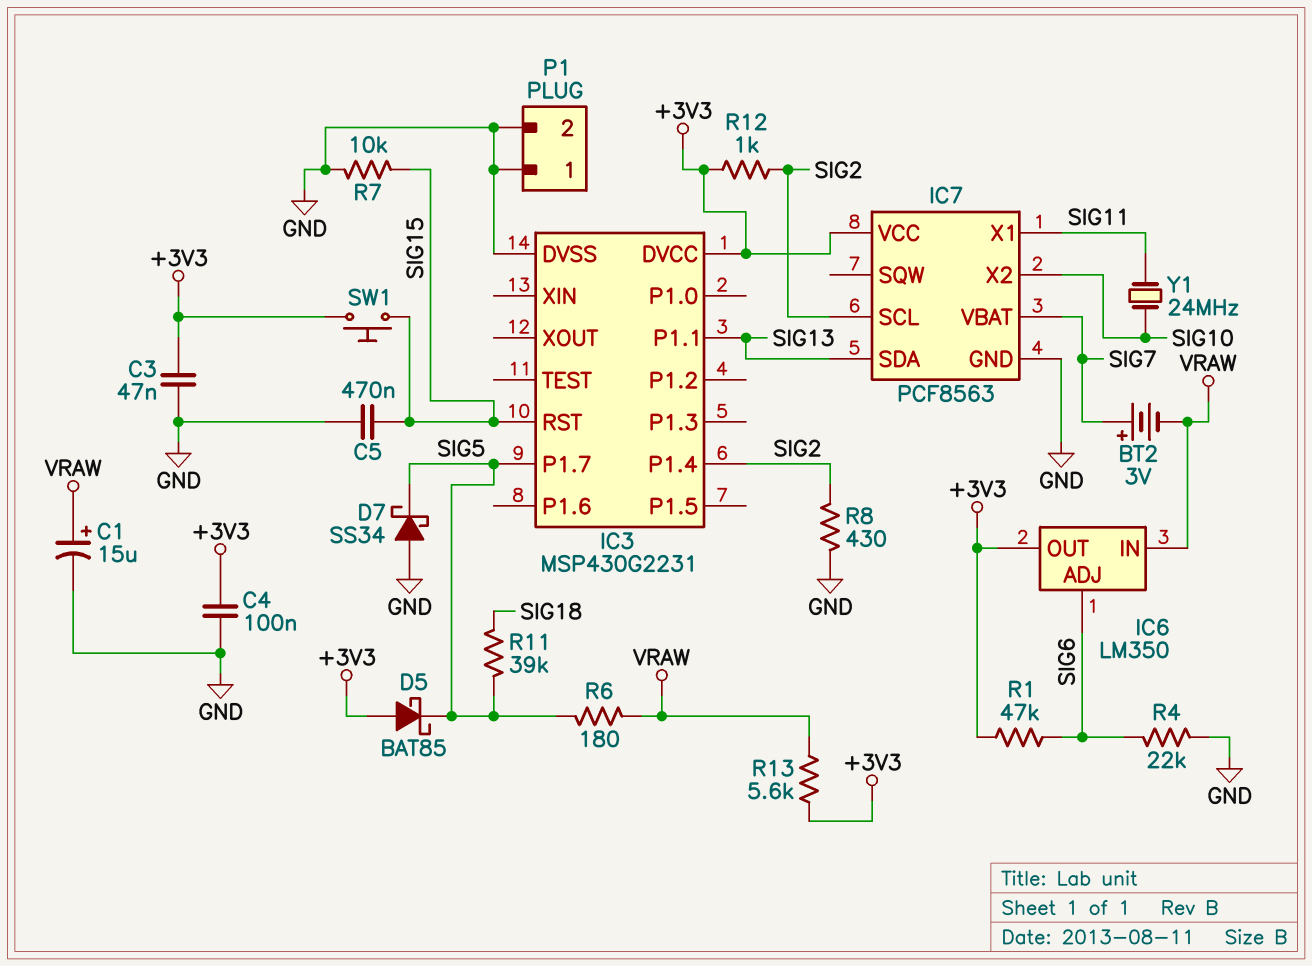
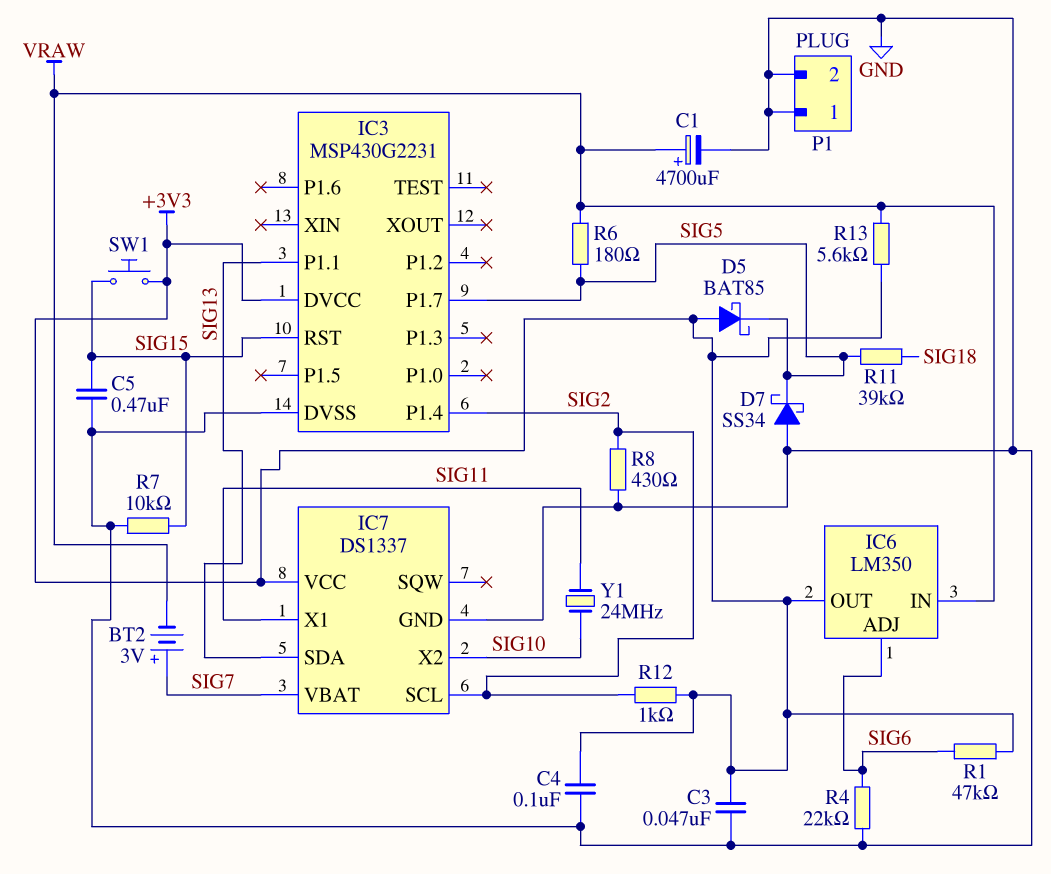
C1: 15uF (plus VRAW, minus GND) -> 4700uF (plus VRAW, minus GND)
IC7: PCF8563 -> DS1337

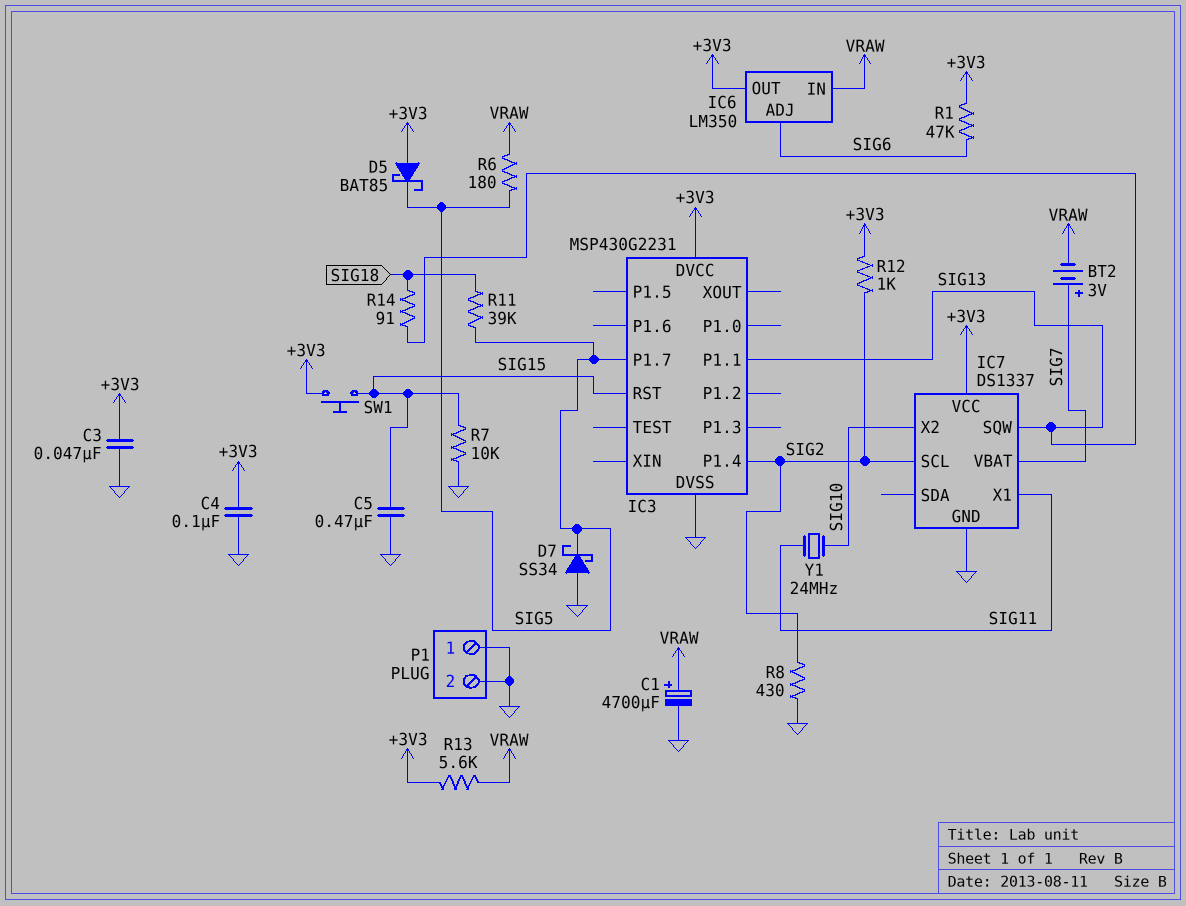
IC7 pin SDA: SIG13 -> none
IC7 pin SQW: none -> SIG13
R4: 22k (GND, SIG6) -> none
R14: none -> 91 (SIG13, SIG18)

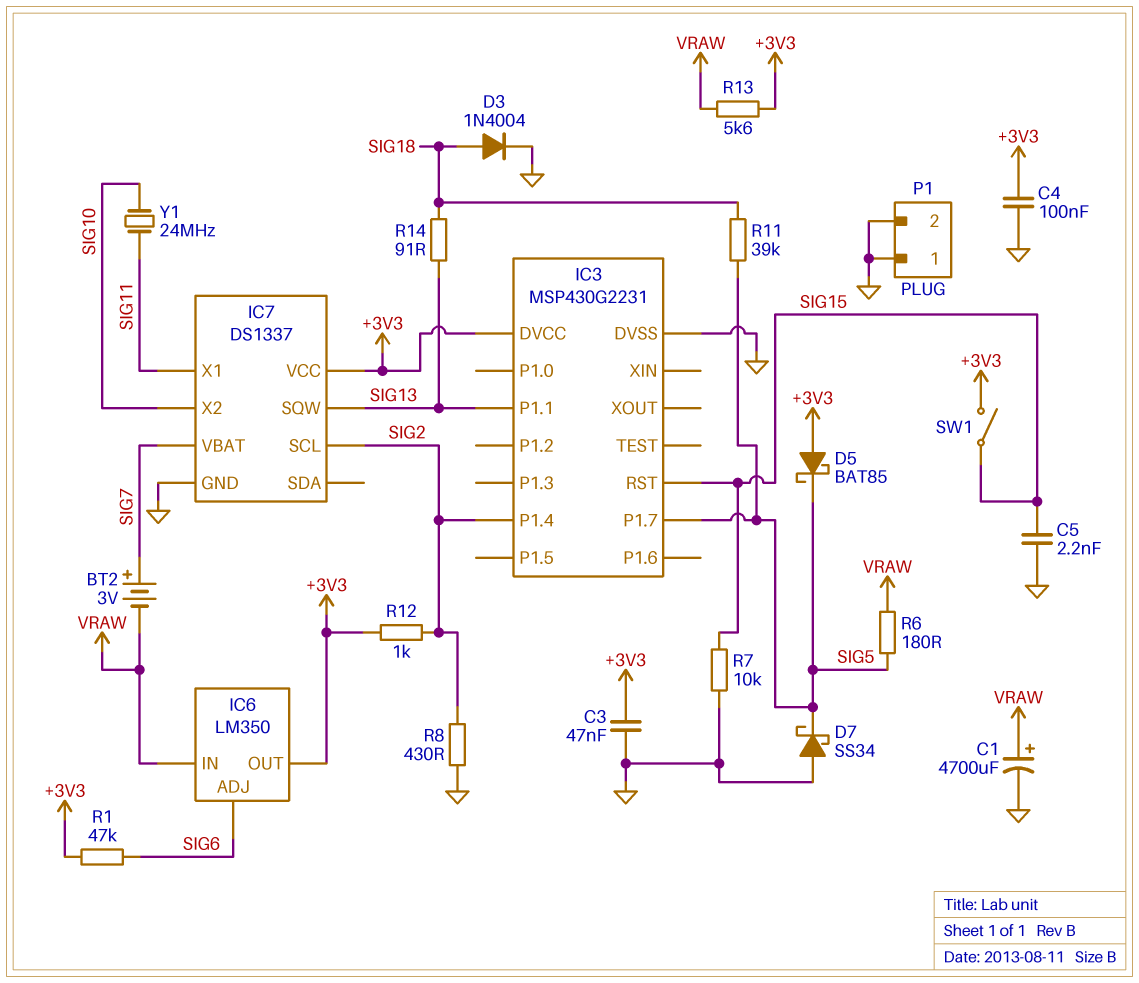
C5: 470nF (GND, SIG15) -> 2.2nF (GND, SIG15)
D3: none -> diode 1N4004 (A SIG18, K GND)
SW1: button (+3V3, SIG15) -> switch (+3V3, SIG15)

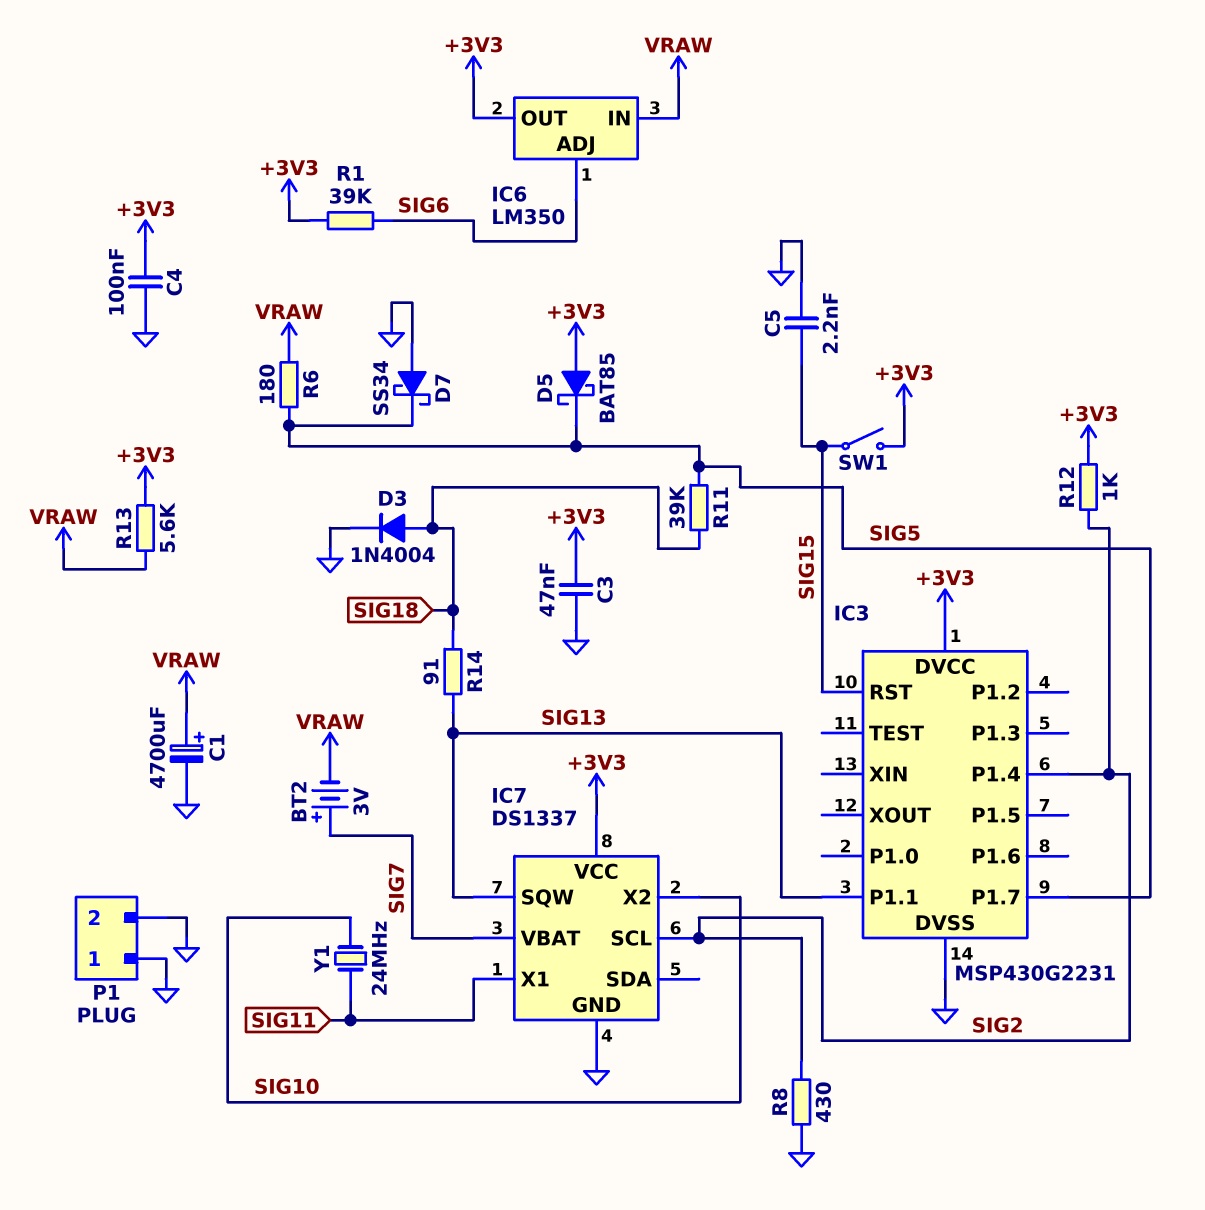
R1: 47k (+3V3, SIG6) -> 39k (+3V3, SIG6)
R7: 10k (GND, SIG15) -> none

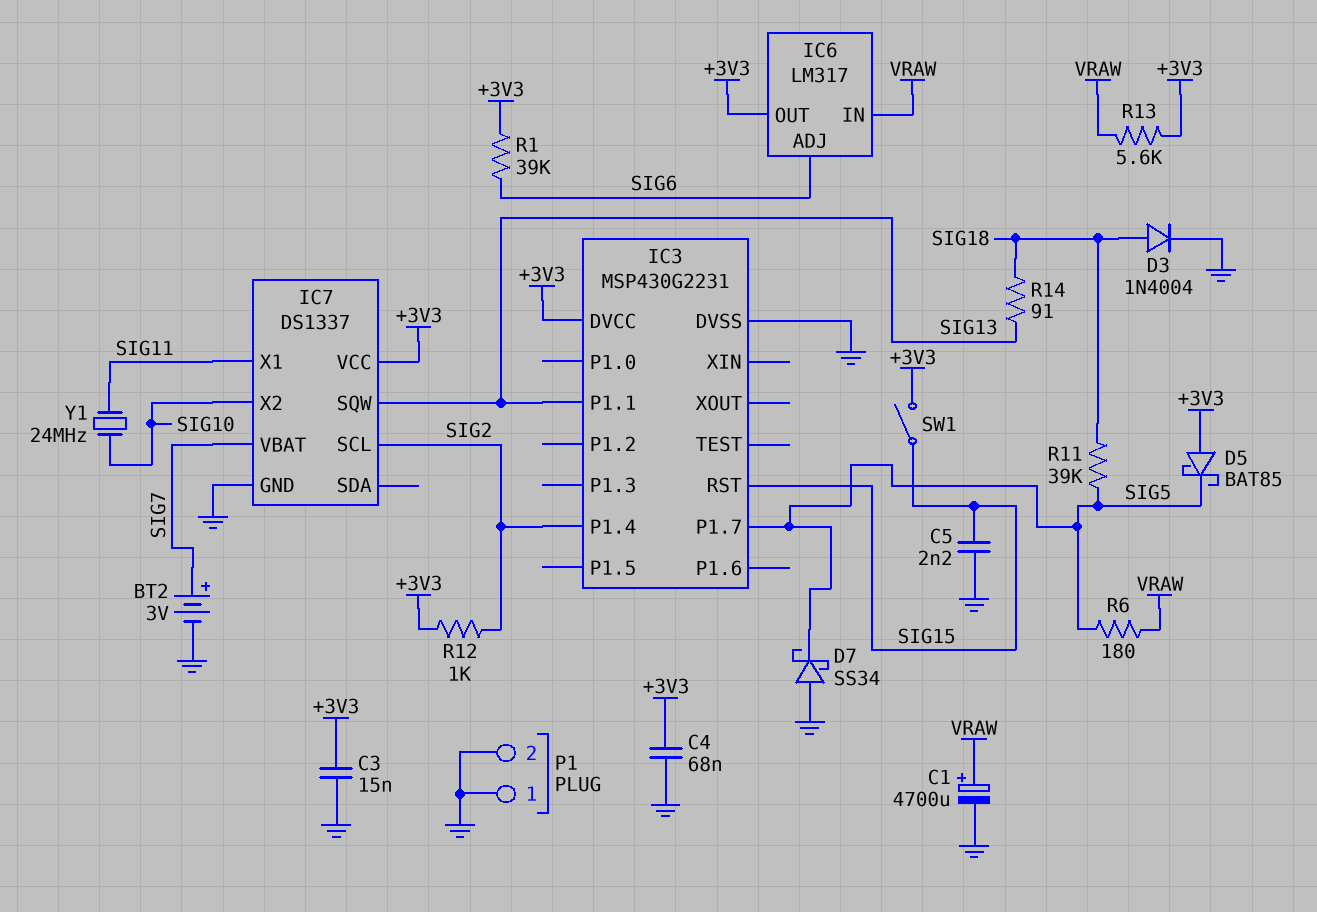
BT2: 3V (plus SIG7, minus VRAW) -> 3V (plus SIG7, minus GND)
C3: 47nF (+3V3, GND) -> 15nF (+3V3, GND)
C4: 100nF (+3V3, GND) -> 68nF (+3V3, GND)
IC6: LM350 -> LM317
R8: 430 (GND, SIG2) -> none

